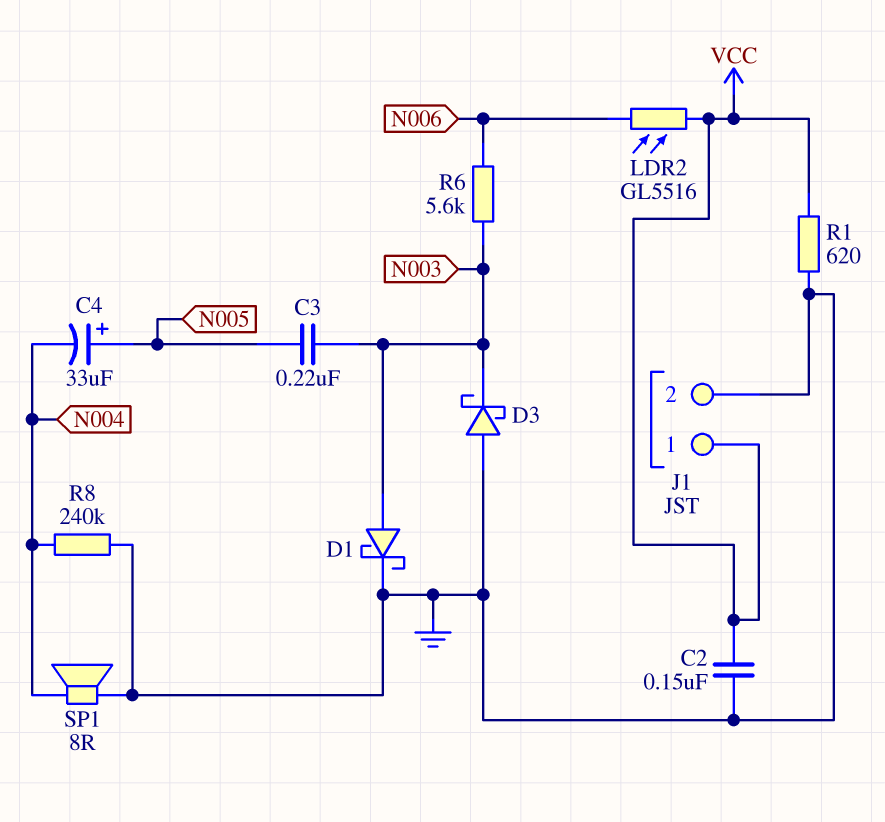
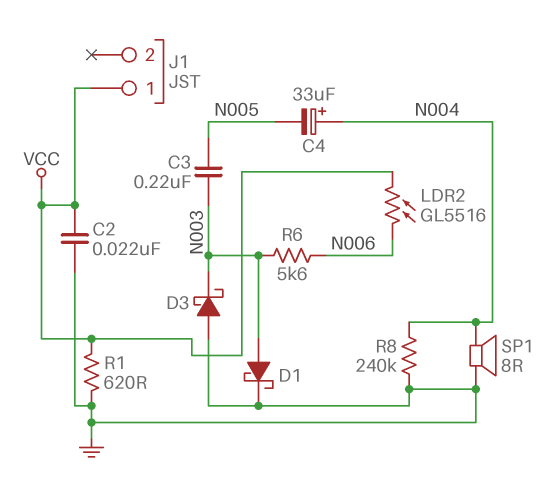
C2: 150nF (GND, VCC) -> 22nF (GND, VCC)
C4: 33uF (plus N005, minus N004) -> 33uF (plus N004, minus N005)
J1 pin 2: GND -> none

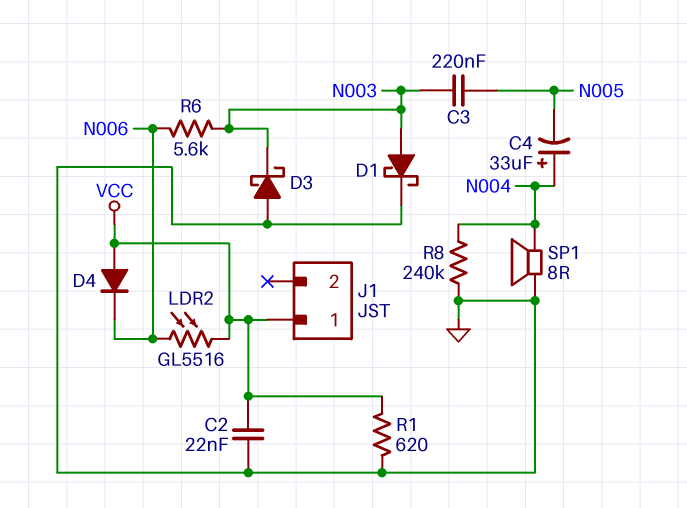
D4: none -> diode (A VCC, K N006)

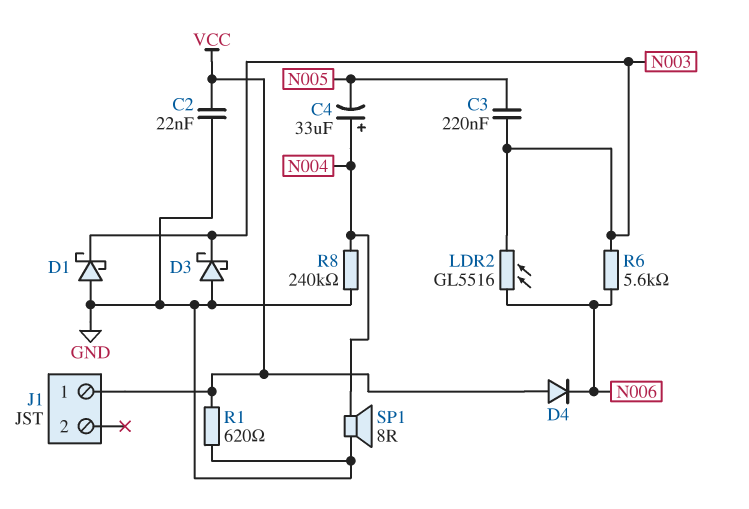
D1: schottky (A N003, K GND) -> schottky (A GND, K N003)
LDR2: GL5516 (N006, VCC) -> GL5516 (N003, N006)

